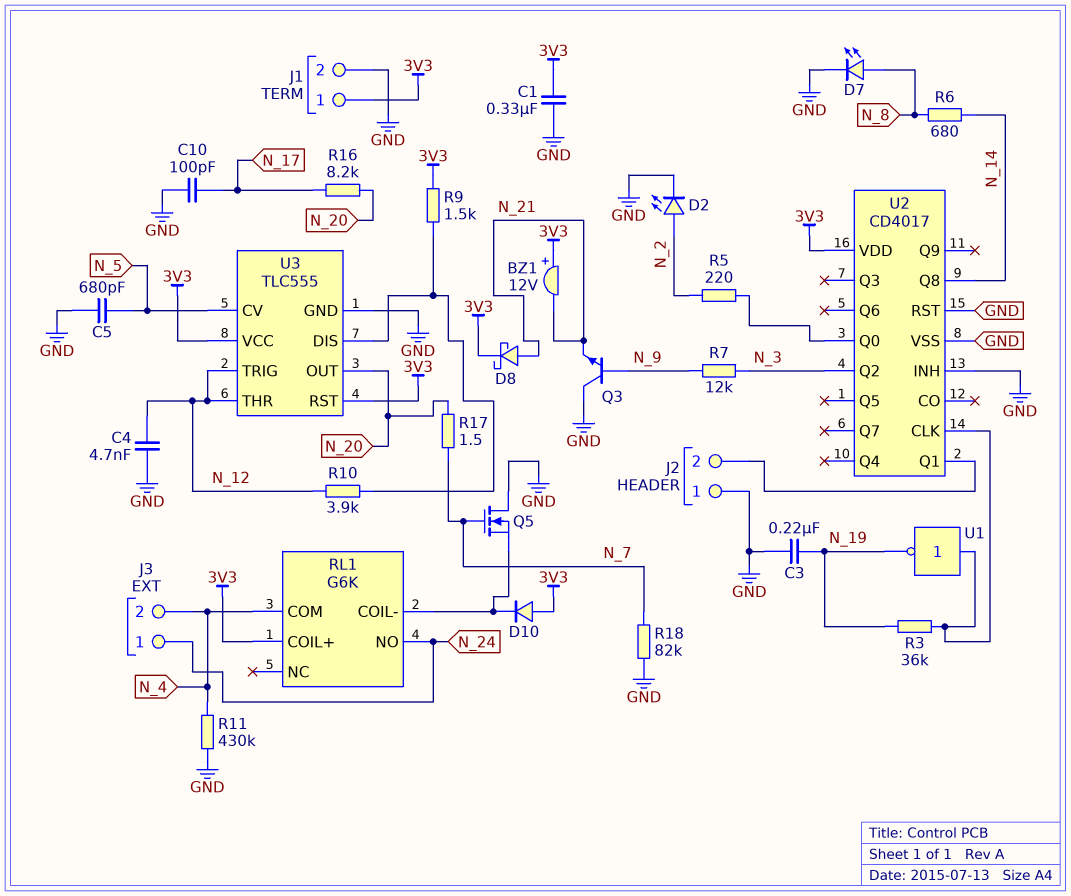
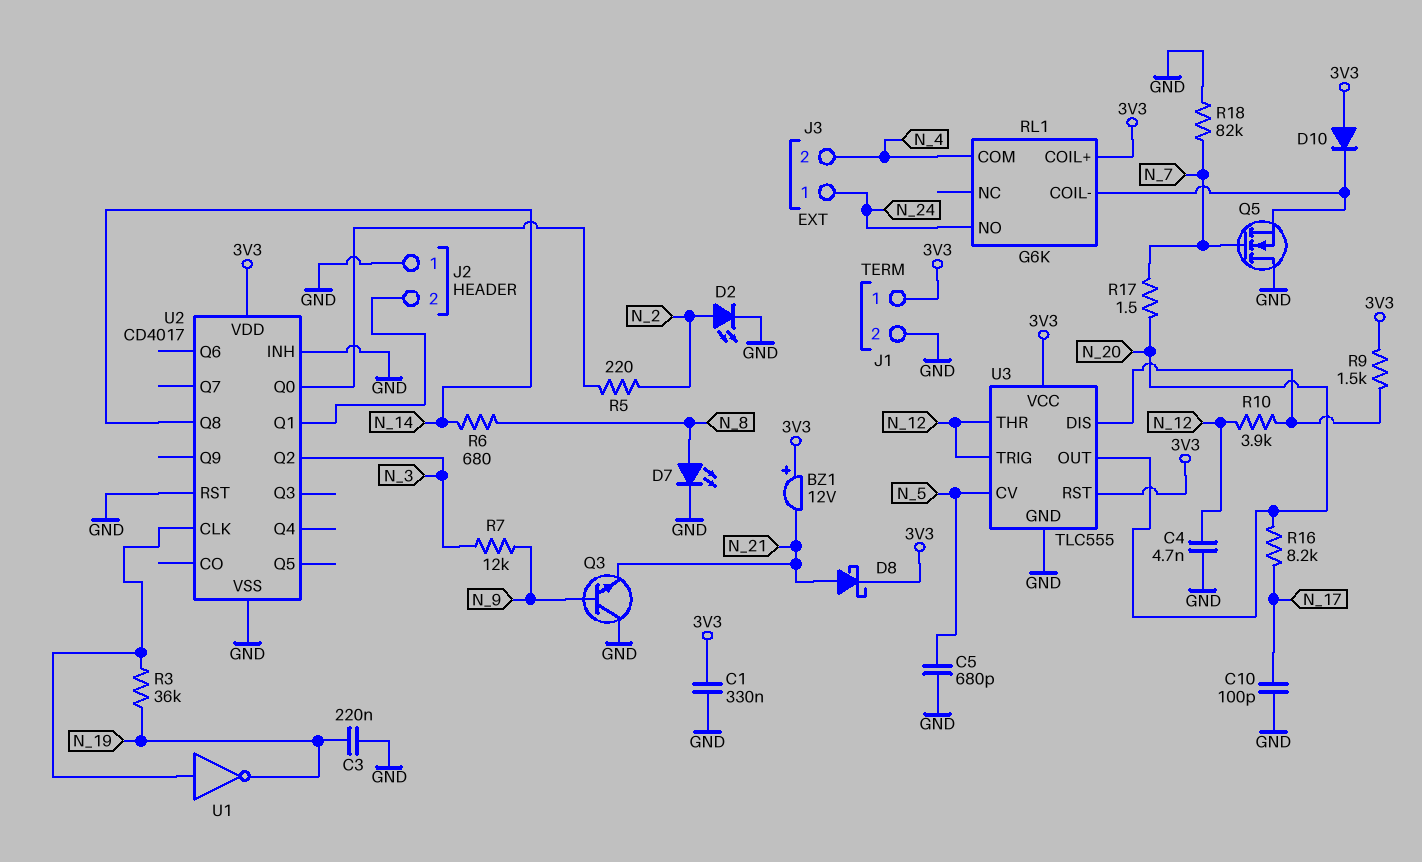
R11: 430k (GND, N_4) -> none

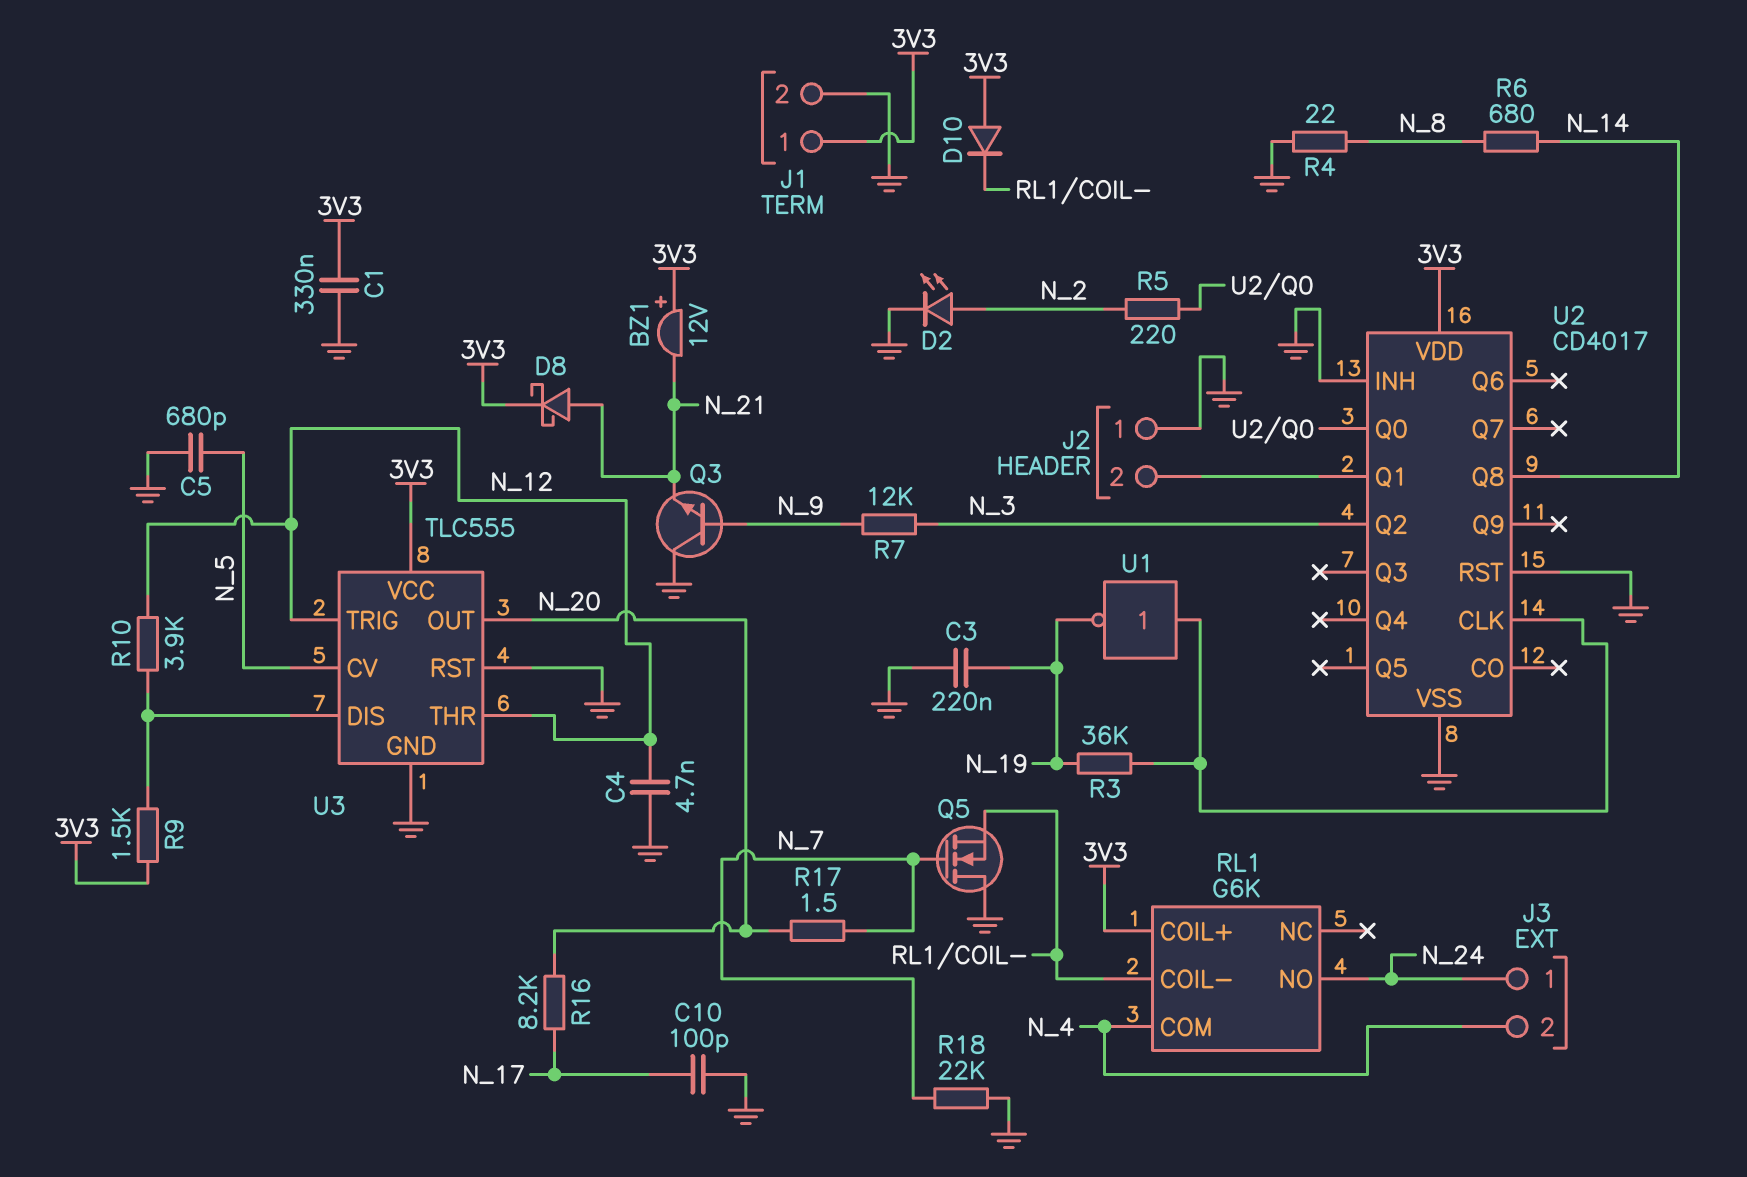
D7: LED (A N_8, K GND) -> none
R4: none -> 22 (GND, N_8)
R18: 82k (GND, N_7) -> 22k (GND, N_7)
U3 pin RST: 3V3 -> GND

